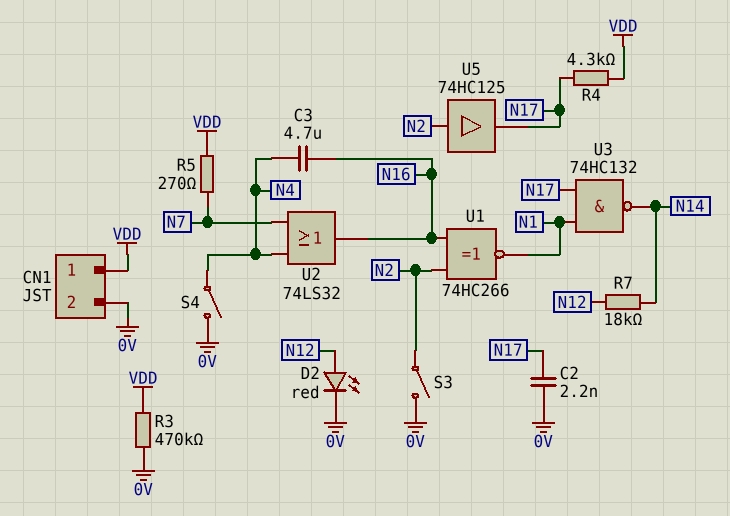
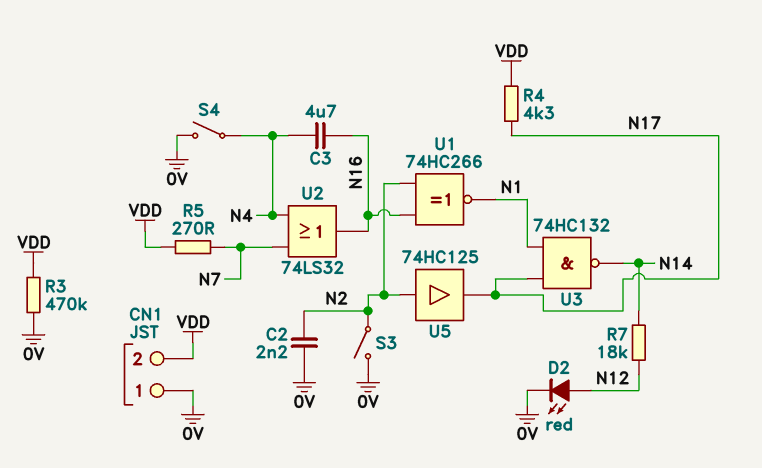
C2: 2.2nF (0V, N17) -> 2.2nF (0V, N2)
CN1 pin 1: VDD -> 0V
CN1 pin 2: 0V -> VDD

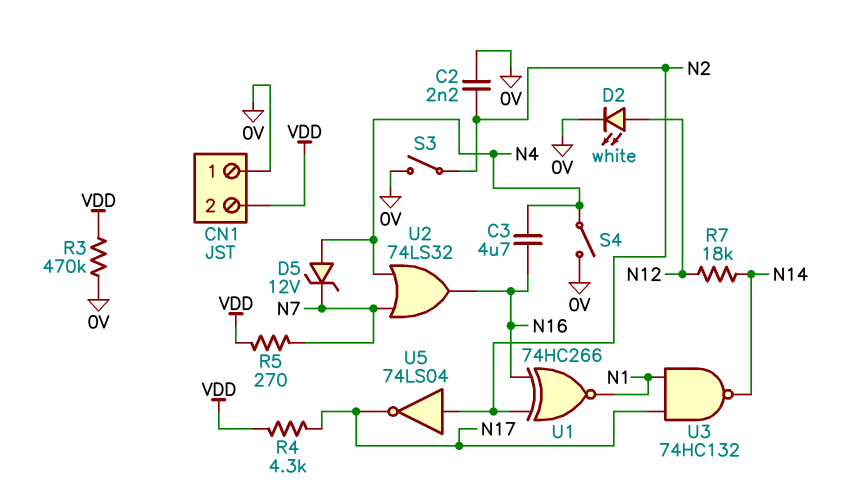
D2: LED red (A N12, K 0V) -> LED white (A N12, K 0V)
D5: none -> zener 12V (A N4, K N7)
U5: buffer 74HC125 (in N2, out N17) -> NOT 74LS04 (in N2, out N17)

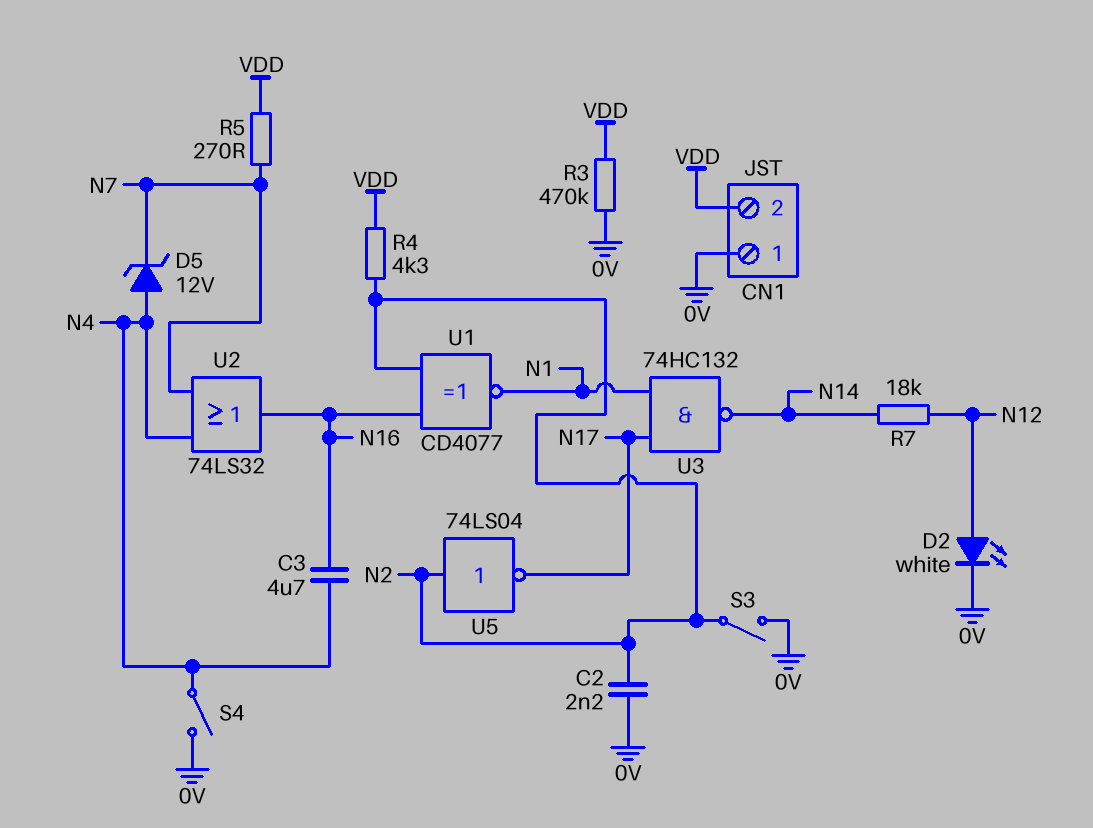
R4: 4.3k (N17, VDD) -> 4.3k (N2, VDD)
U1: XNOR 74HC266 (in N2, in N16, out N1) -> XNOR CD4077 (in N2, in N16, out N1)

